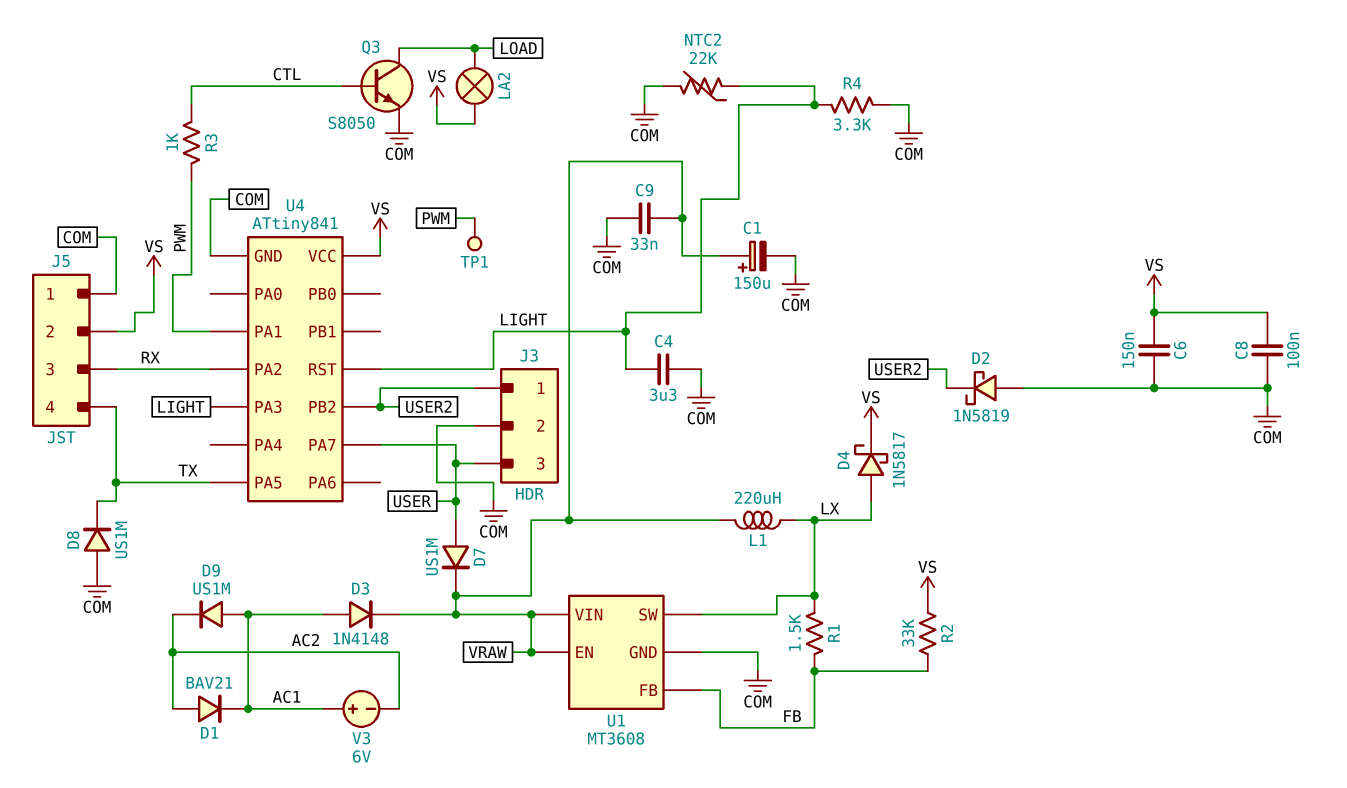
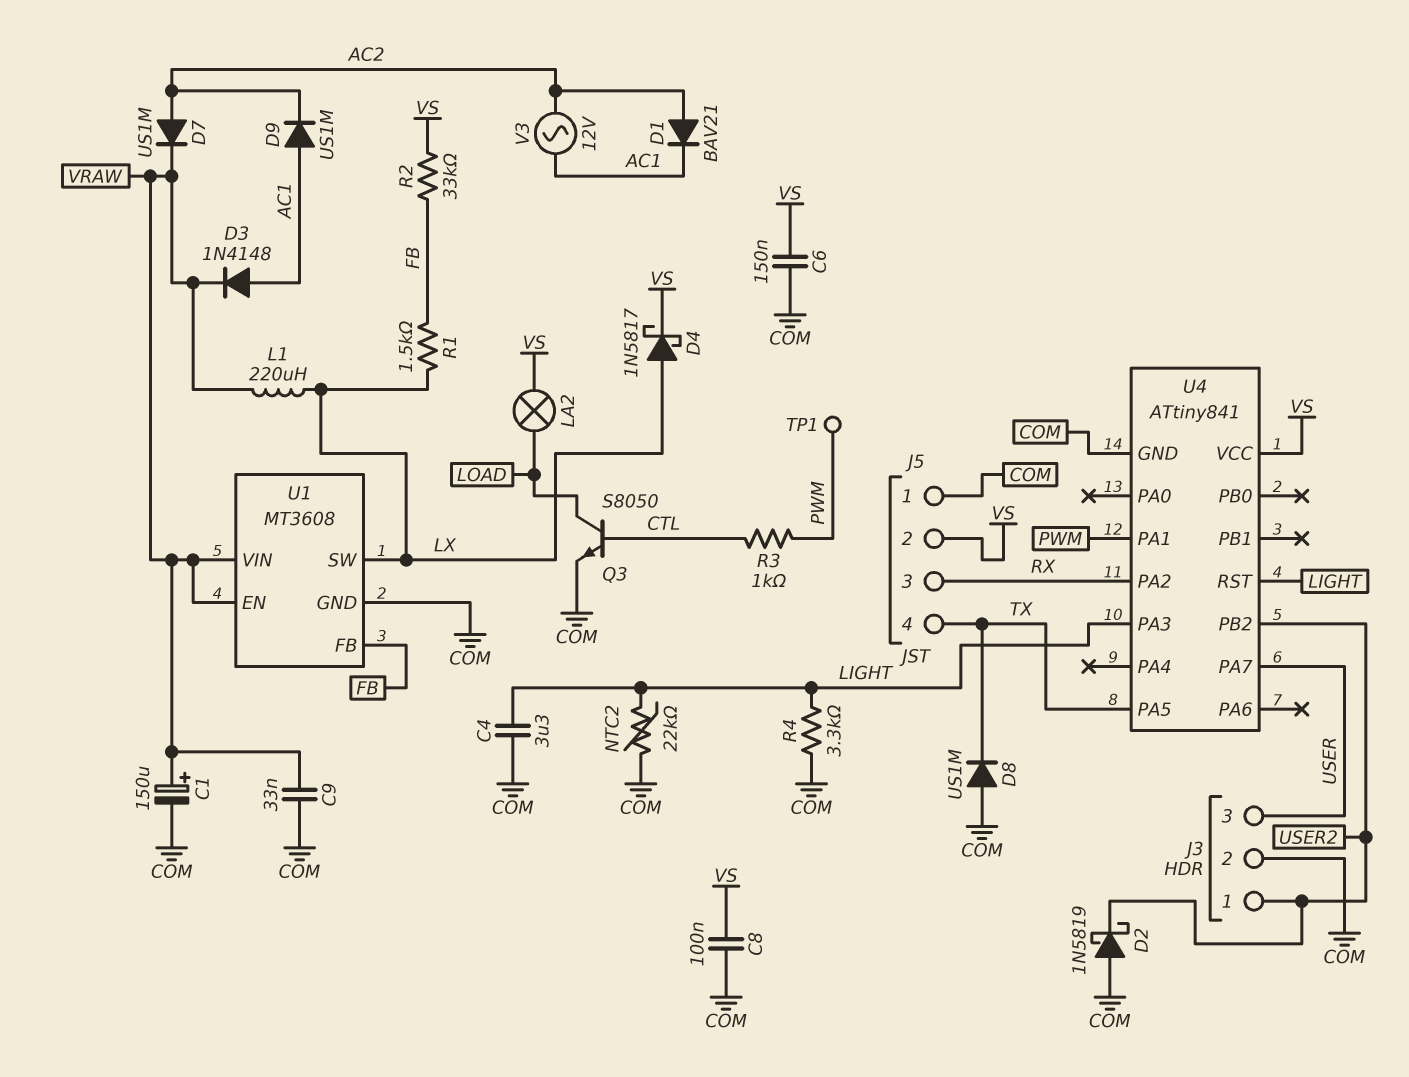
D7: diode US1M (A USER, K VRAW) -> diode US1M (A AC2, K VRAW)
V3: 6V (plus AC1, minus AC2) -> AC 12V (AC1, AC2)

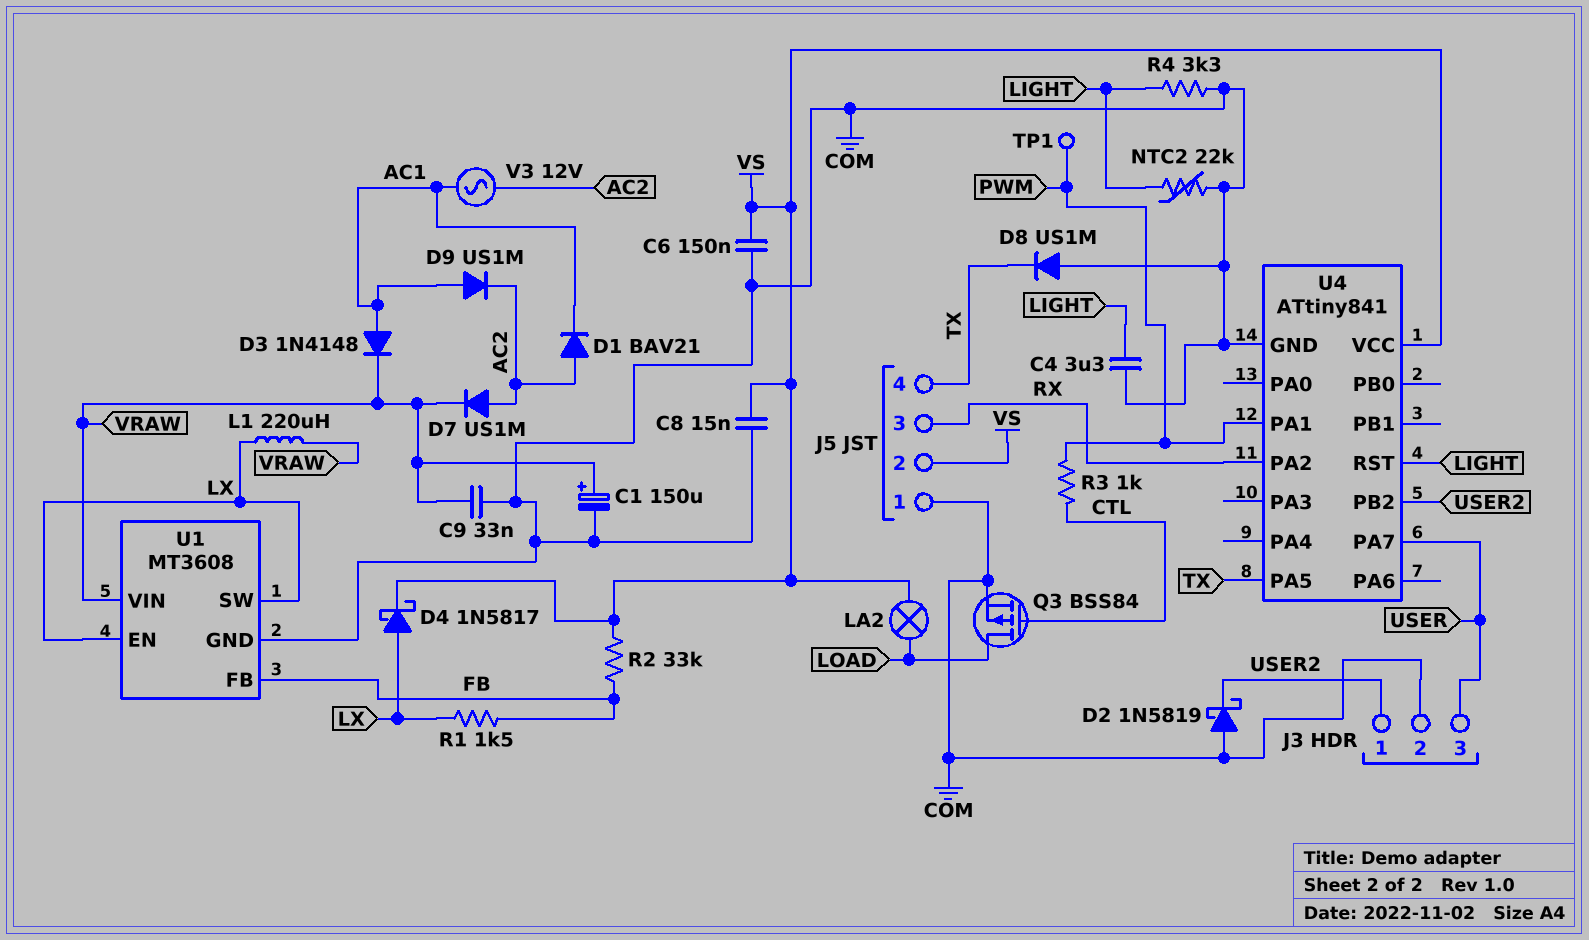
C8: 100nF (COM, VS) -> 15nF (COM, VS)
Q3: NPN S8050 (B CTL, C LOAD, E COM) -> PMOS BSS84 (G CTL, D LOAD, S COM)
U1 pin EN: VRAW -> LX
U4 pin PA3: LIGHT -> none

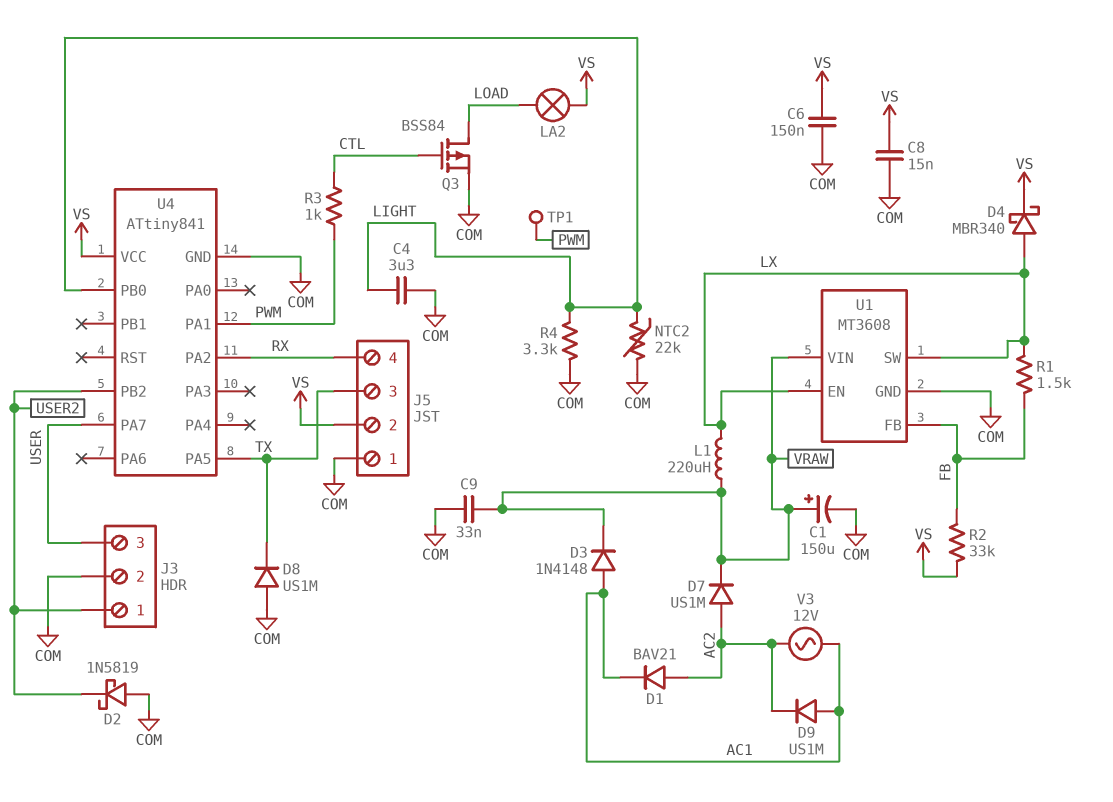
D4: schottky 1N5817 (A LX, K VS) -> schottky MBR340 (A LX, K VS)
J5 pin 3: RX -> TX
J5 pin 4: TX -> RX
U4 pin PB0: none -> LIGHT
U4 pin RST: LIGHT -> none

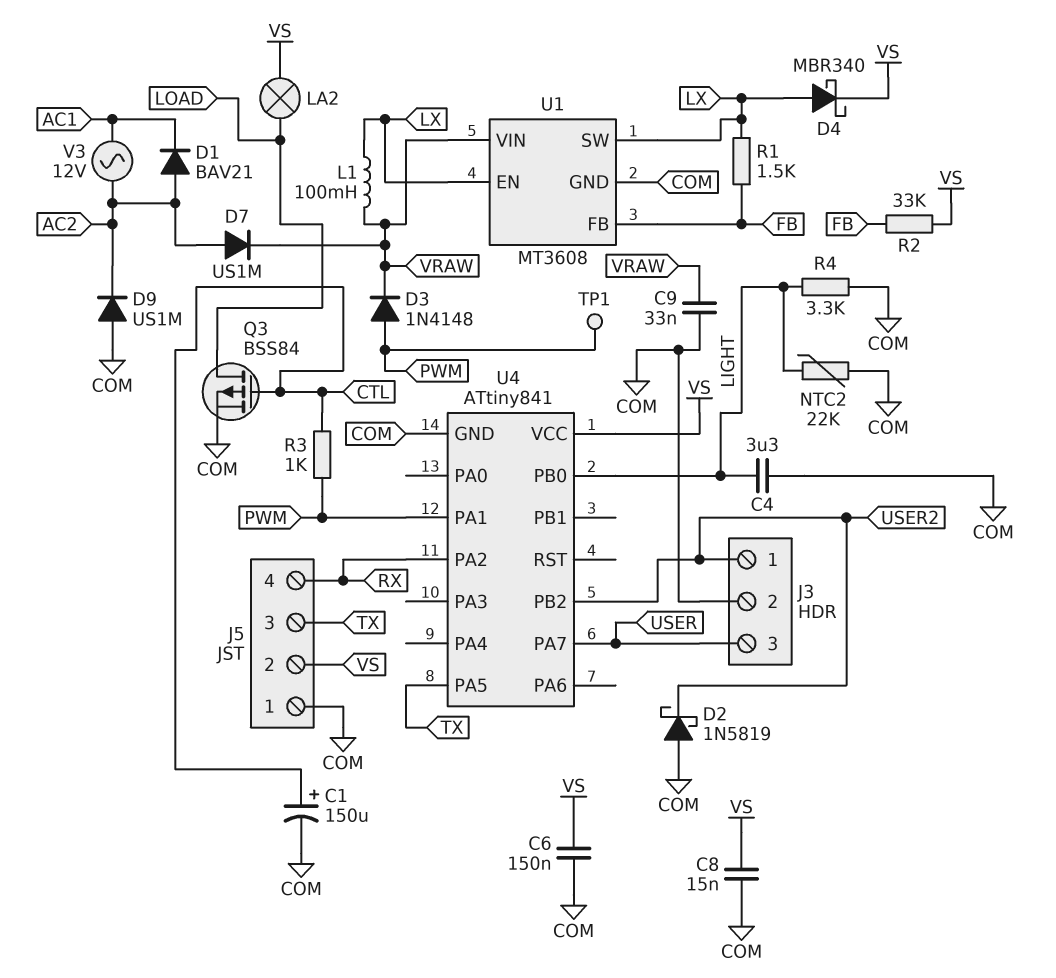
C1: 150uF (plus VRAW, minus COM) -> 150uF (plus CTL, minus COM)
D3: diode 1N4148 (A AC1, K VRAW) -> diode 1N4148 (A PWM, K VRAW)
D8: diode US1M (A COM, K TX) -> none
D9: diode US1M (A AC1, K AC2) -> diode US1M (A COM, K AC2)
L1: 220uH (LX, VRAW) -> 100mH (LX, VRAW)

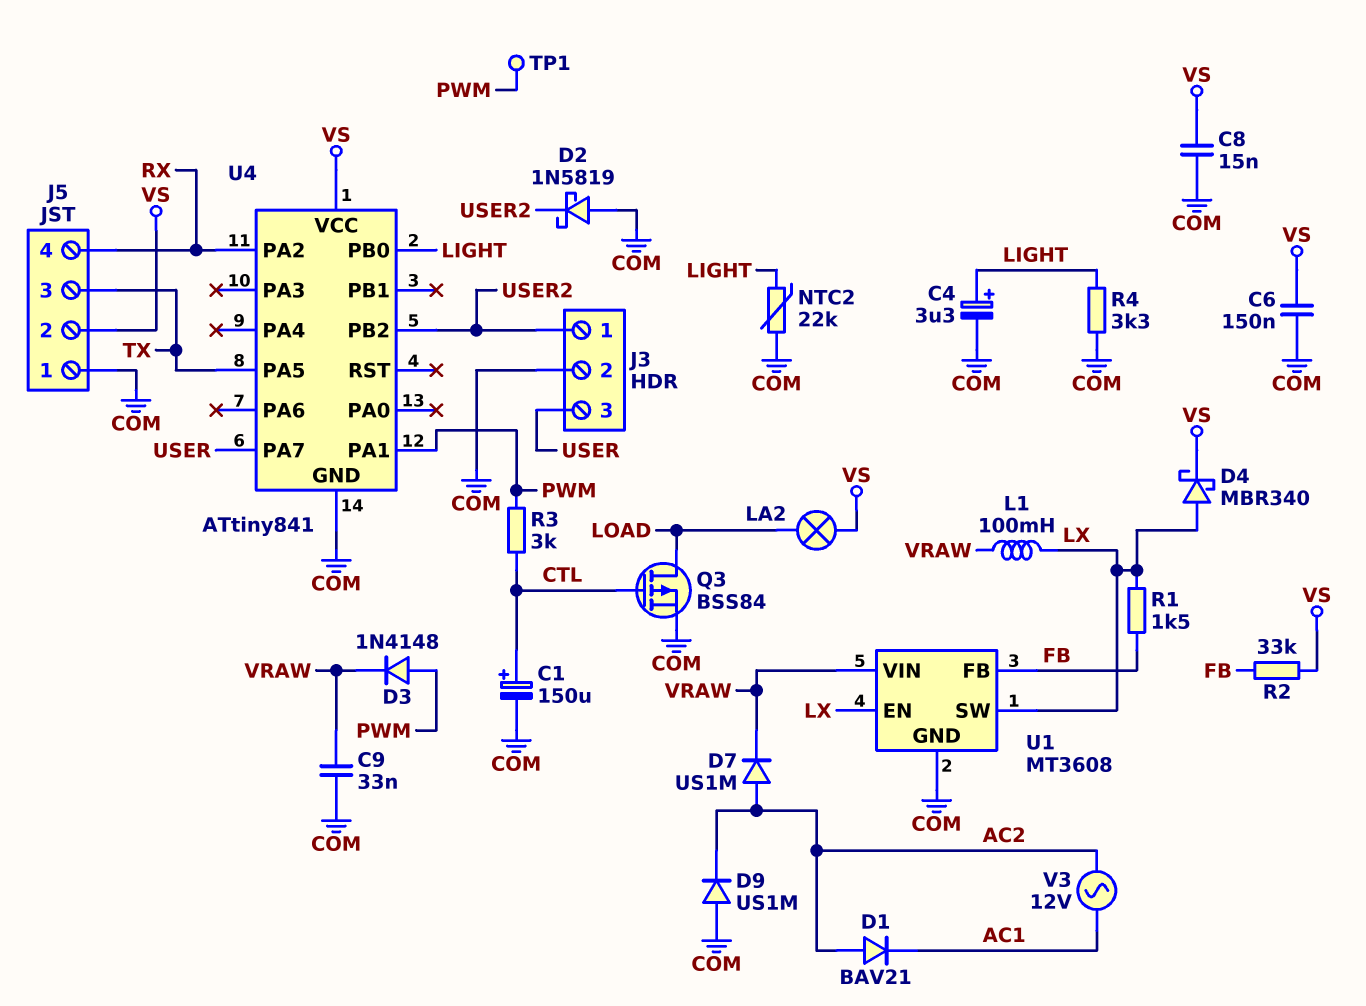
C4: 3.3uF (COM, LIGHT) -> 3.3uF (plus LIGHT, minus COM)
R3: 1k (CTL, PWM) -> 3k (CTL, PWM)

